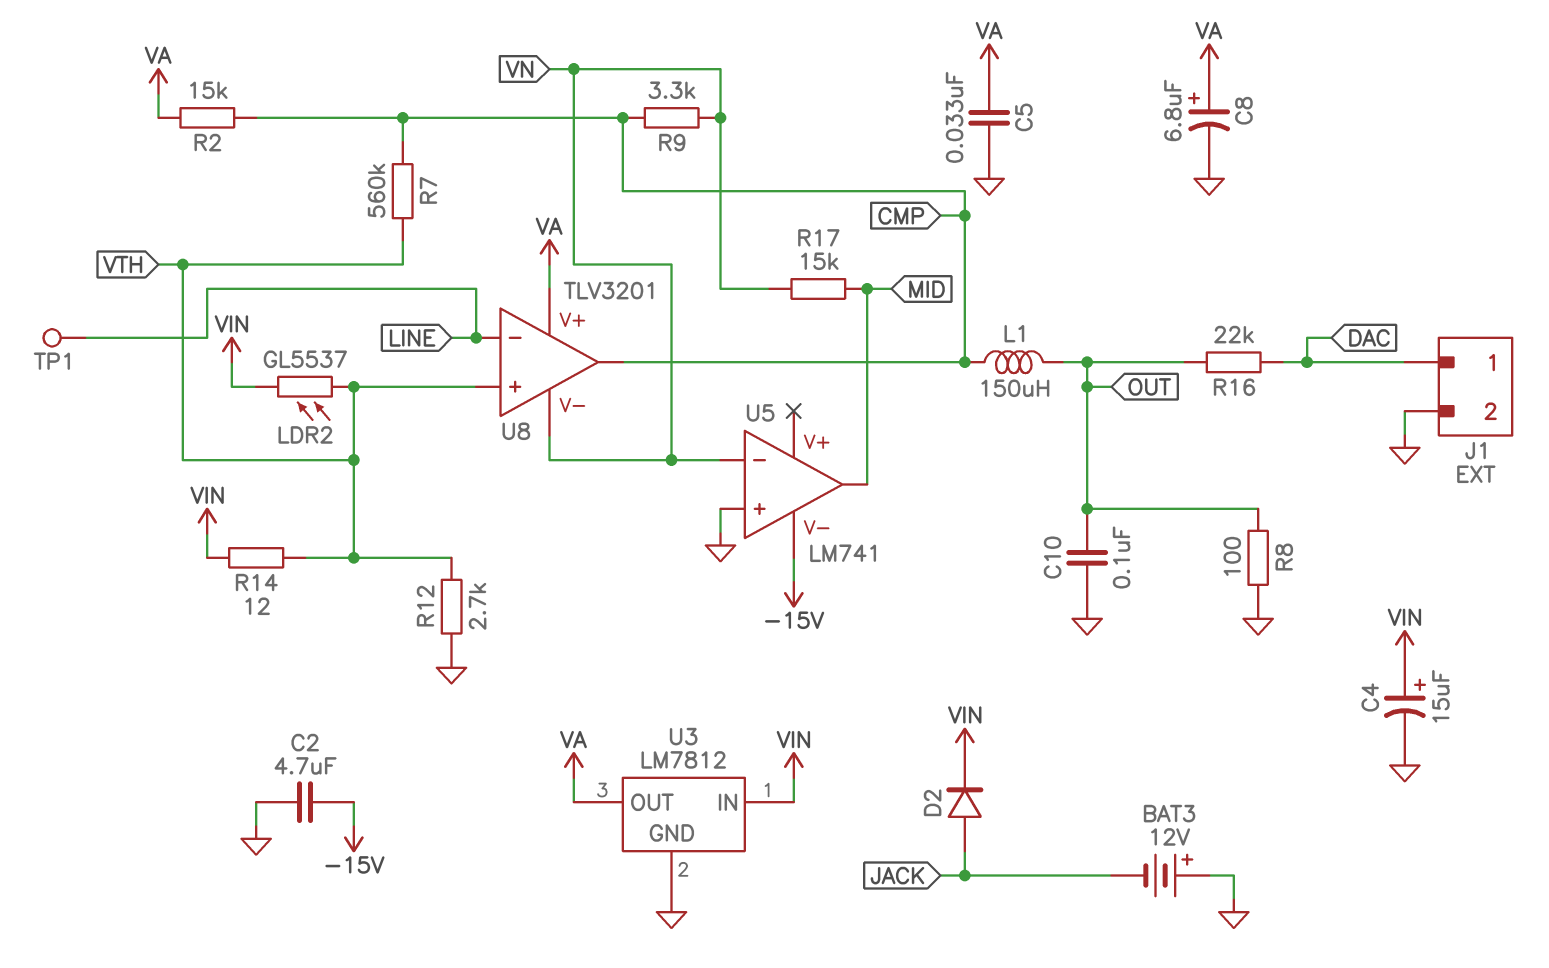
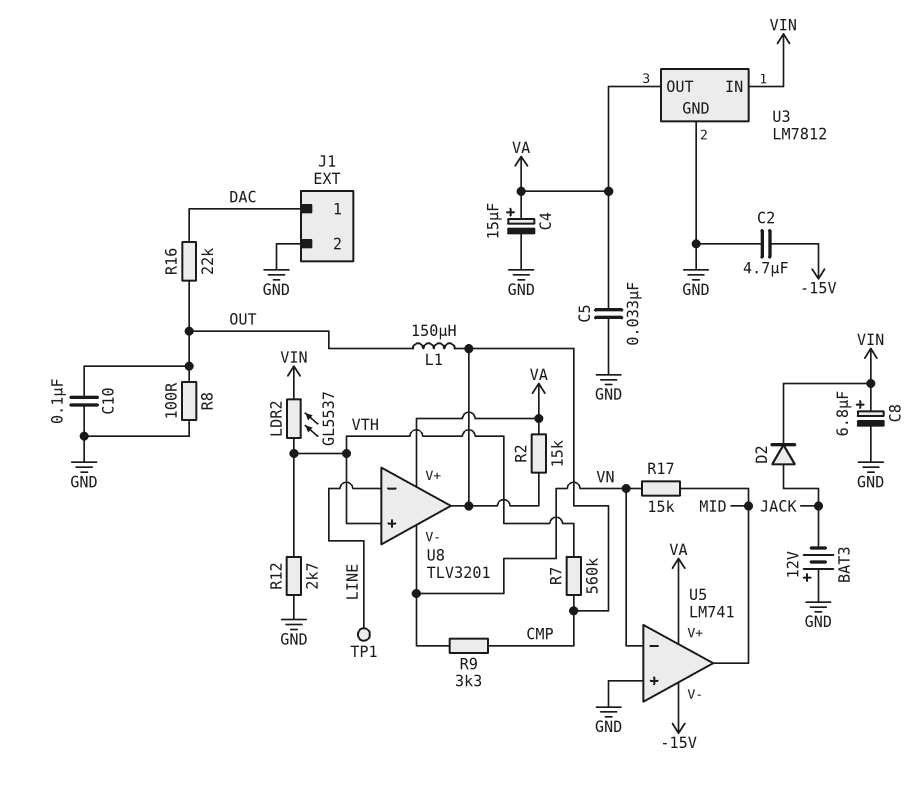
C4: 15uF (plus VIN, minus GND) -> 15uF (plus VA, minus GND)
C8: 6.8uF (plus VA, minus GND) -> 6.8uF (plus VIN, minus GND)
R14: 12 (VIN, VTH) -> none
U5 pin V+: none -> VA

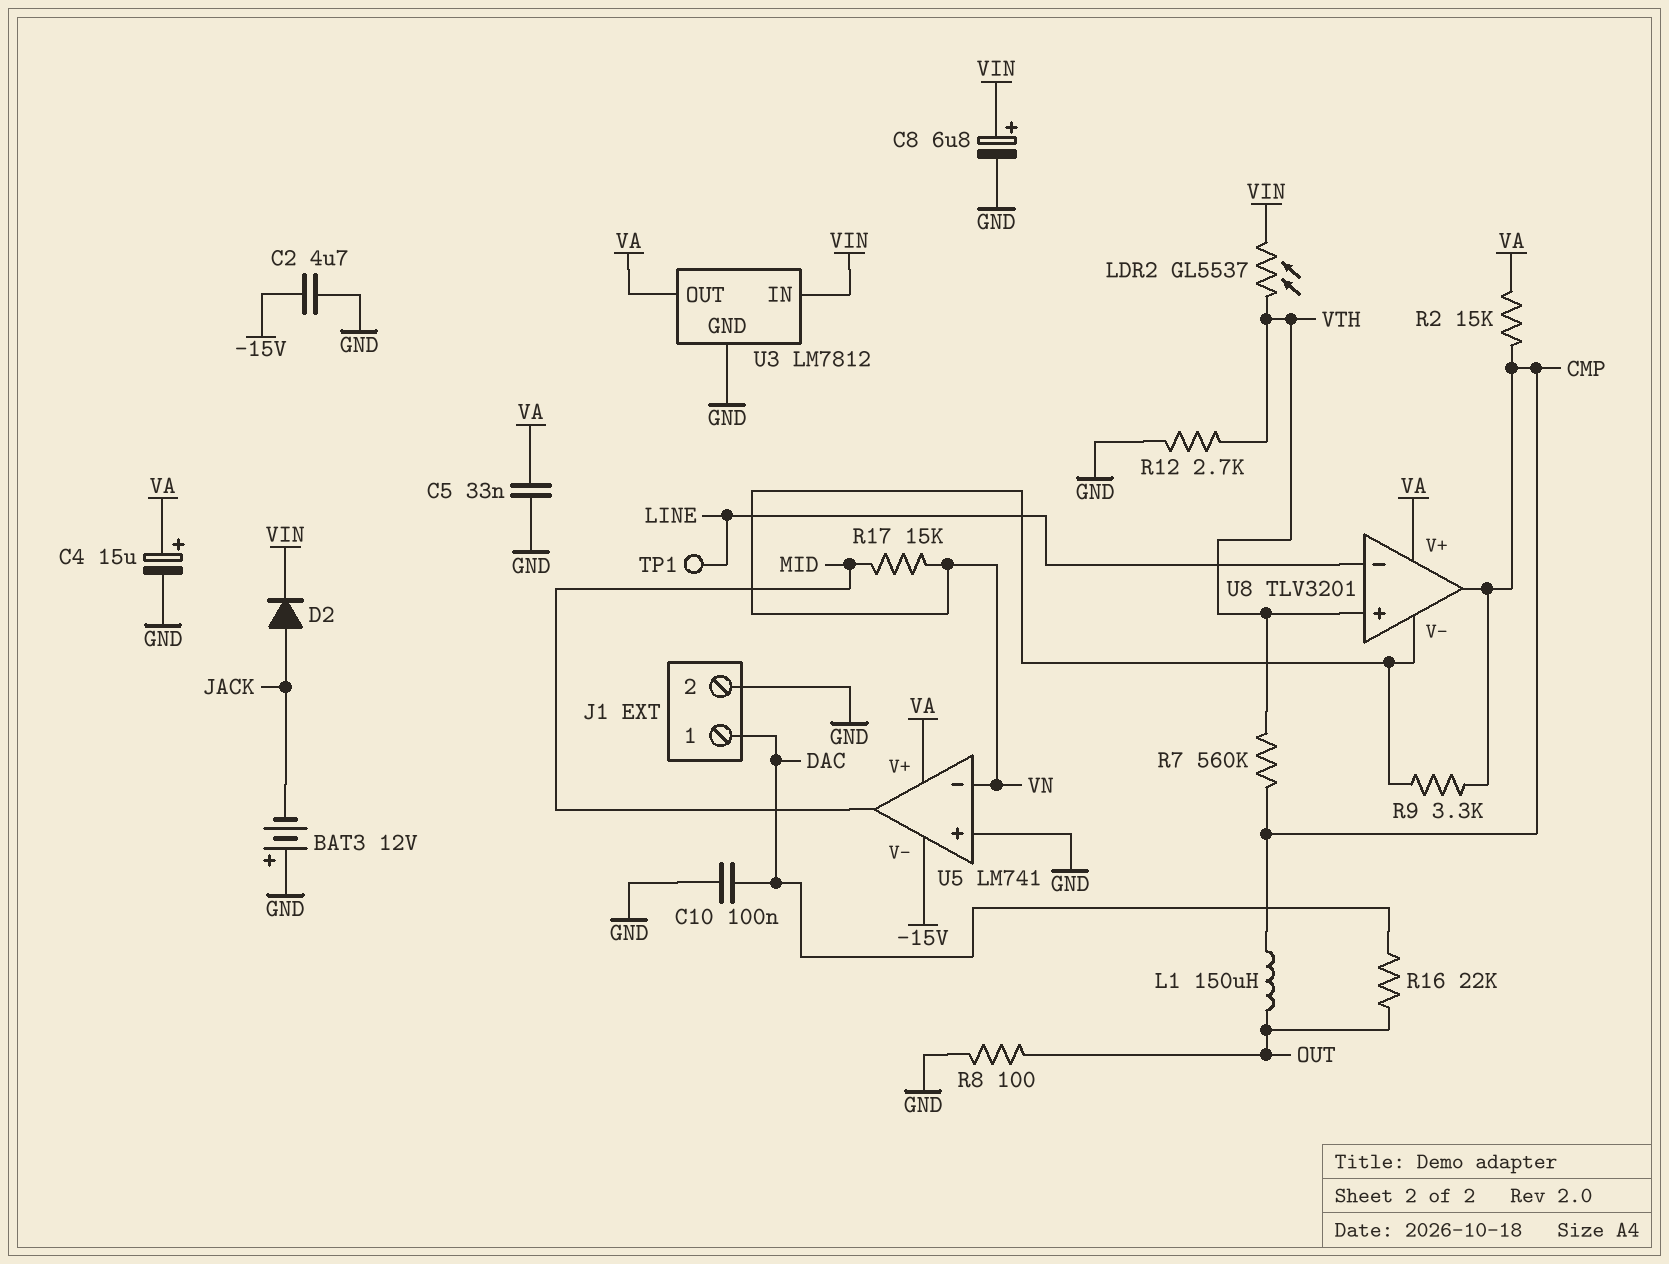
C10: 100nF (GND, OUT) -> 100nF (DAC, GND)

